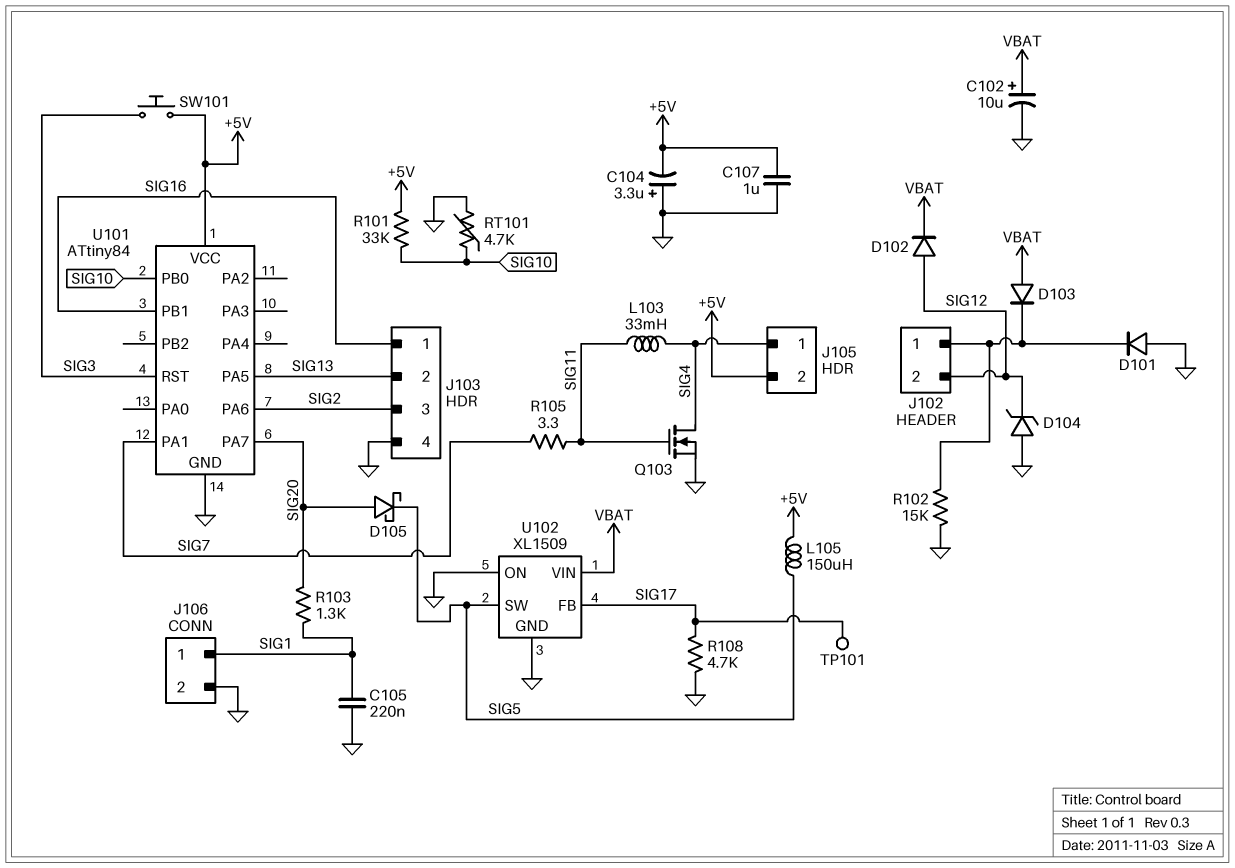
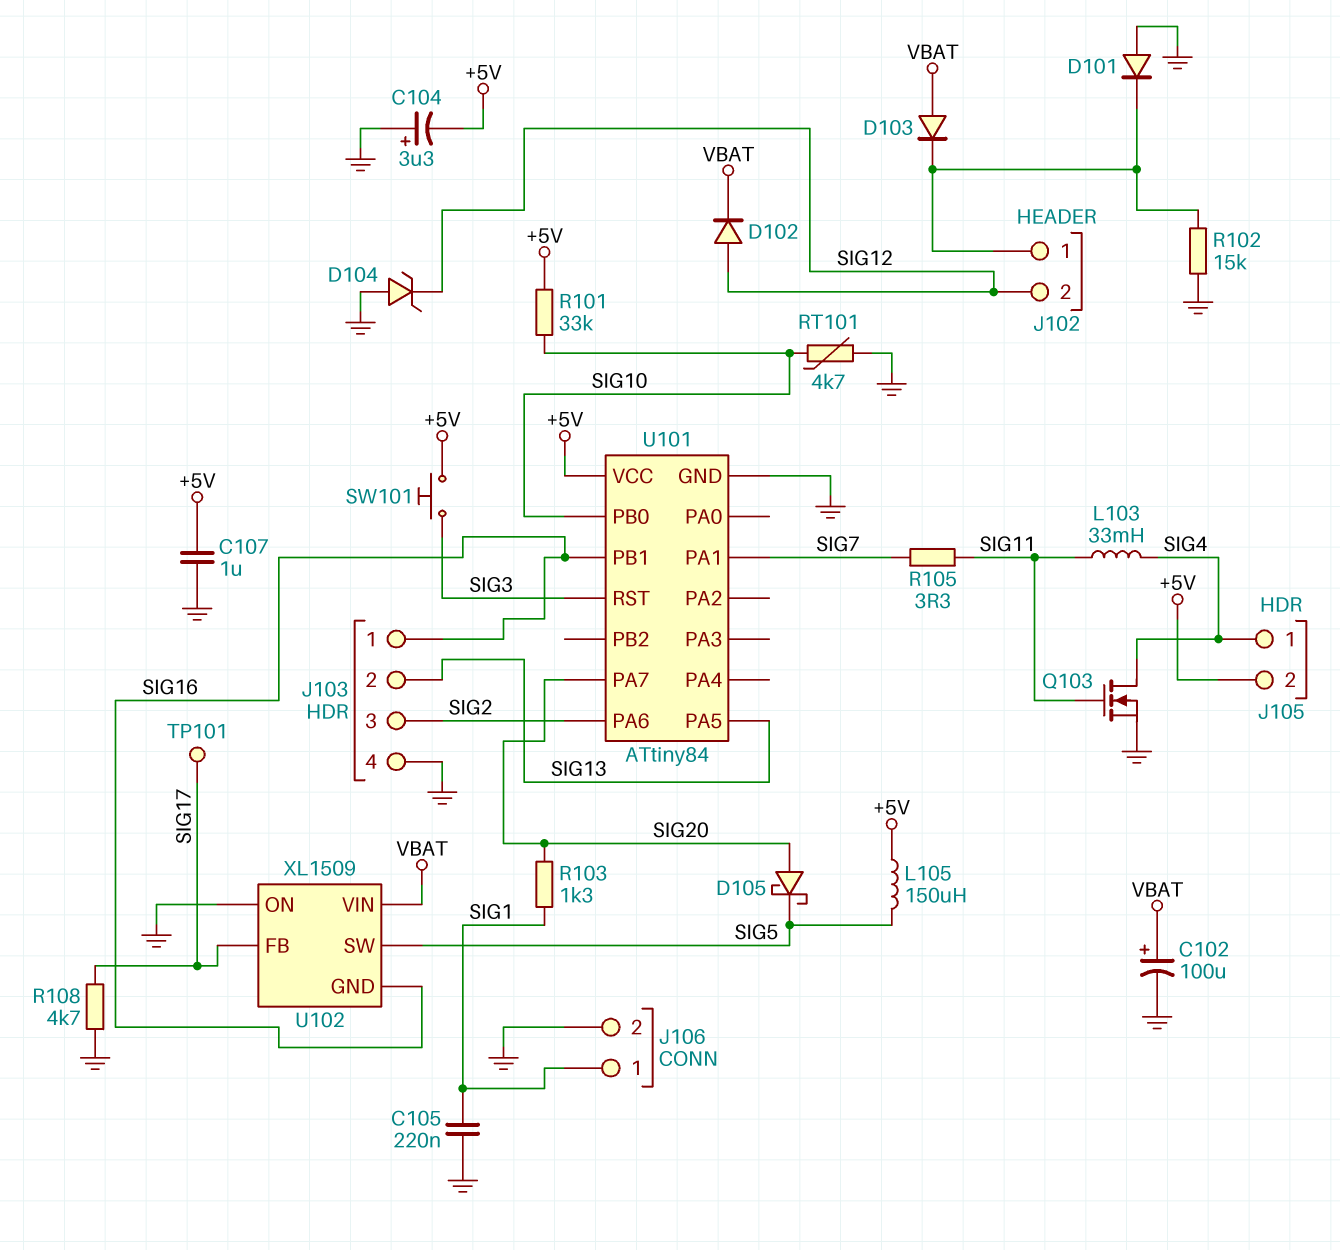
C102: 10uF (plus VBAT, minus GND) -> 100uF (plus VBAT, minus GND)
U102 pin GND: GND -> SIG16

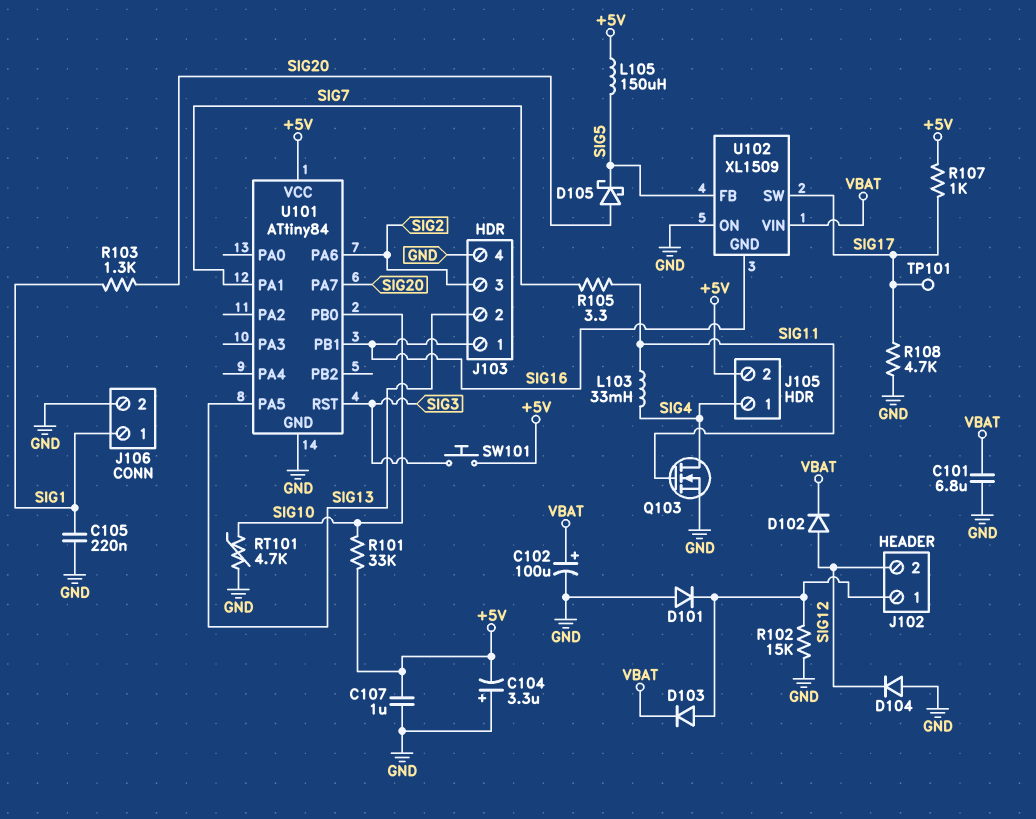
C101: none -> 6.8uF (GND, VBAT)
D103: diode (A VBAT, K J102/1) -> diode (A J102/1, K VBAT)
D104: zener (A GND, K SIG12) -> diode (A GND, K SIG12)
R107: none -> 1k (+5V, SIG17)
U102 pin FB: SIG17 -> SIG5
U102 pin SW: SIG5 -> SIG17

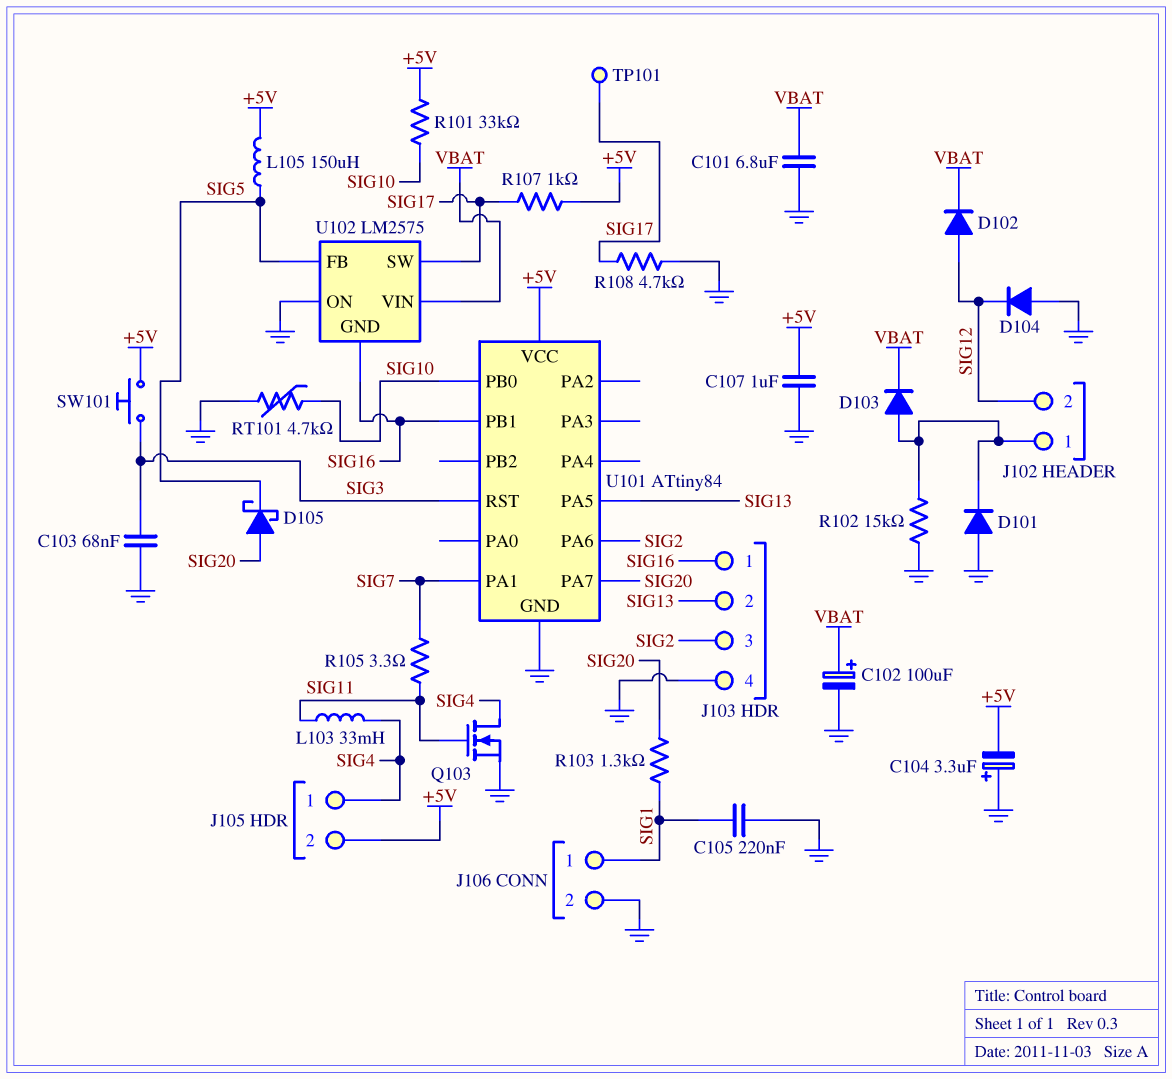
C103: none -> 68nF (GND, SIG3)
U102: XL1509 -> LM2575

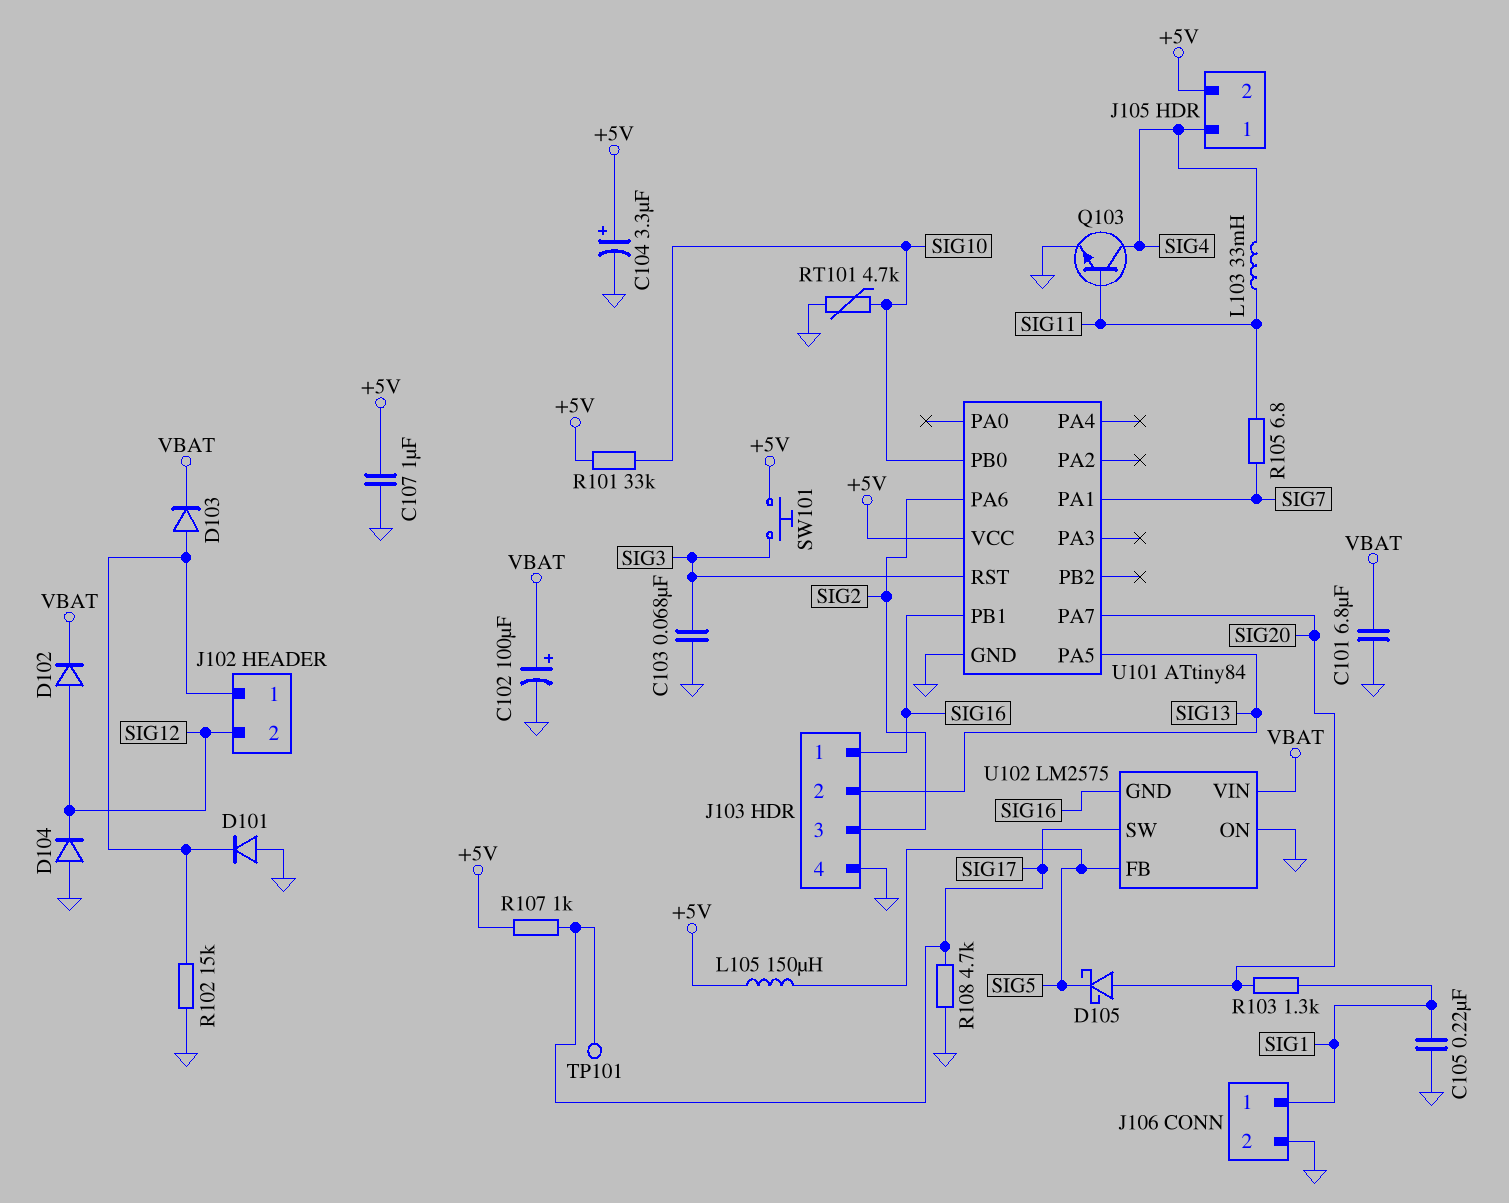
C104: 3.3uF (plus GND, minus +5V) -> 3.3uF (plus +5V, minus GND)
Q103: NMOS (G SIG11, D SIG4, S GND) -> NPN (B SIG11, C SIG4, E GND)
R105: 3.3 (SIG7, SIG11) -> 6.8 (SIG7, SIG11)

